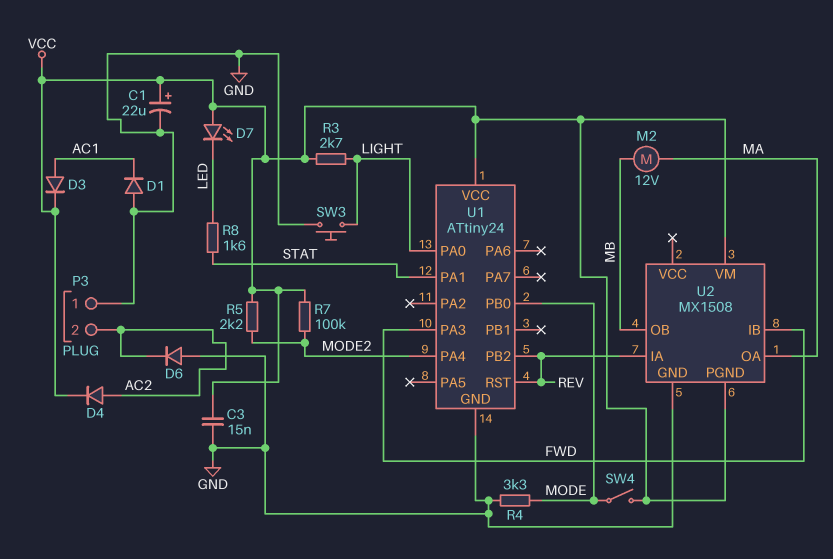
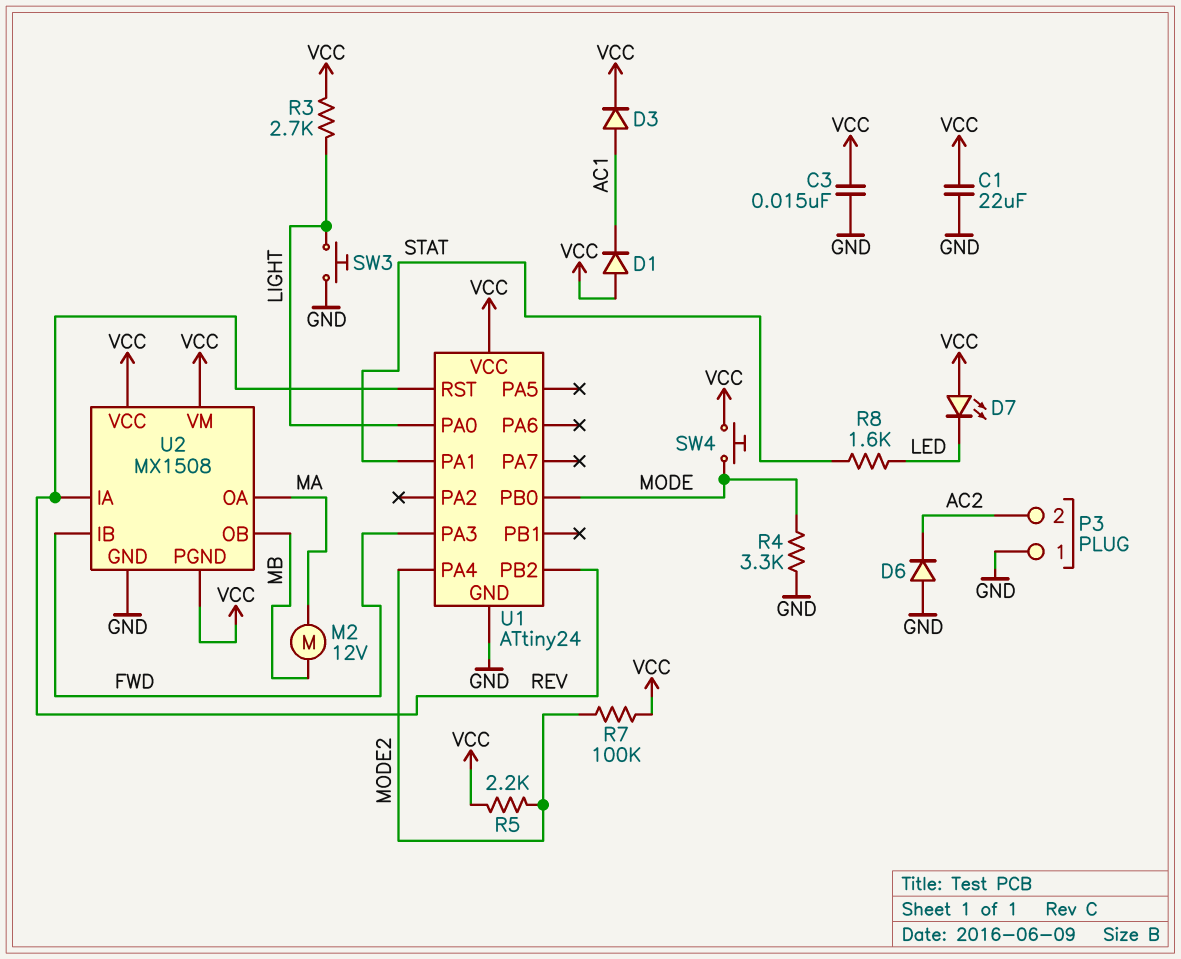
C1: 22uF (plus VCC, minus GND) -> 22uF (GND, VCC)
D1: diode (A GND, K AC1) -> diode (A VCC, K AC1)
D4: diode (A AC2, K VCC) -> none
SW4: switch (MODE, VCC) -> button (MODE, VCC)
U2 pin VCC: none -> VCC

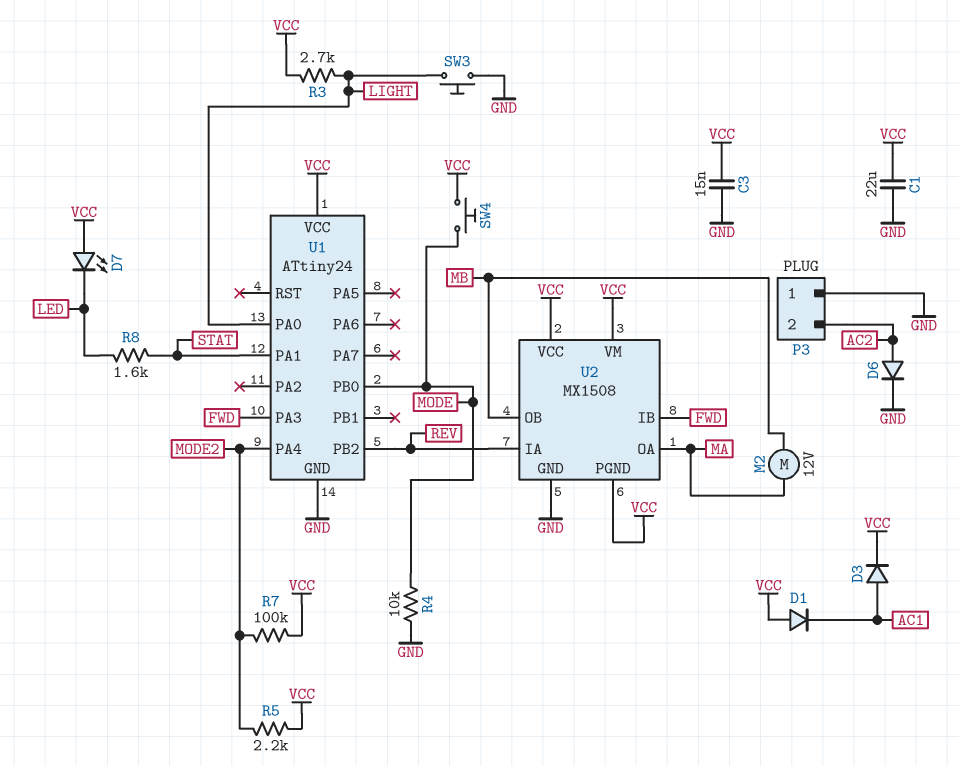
D6: diode (A GND, K AC2) -> diode (A AC2, K GND)
R4: 3.3k (GND, MODE) -> 10k (GND, MODE)
U1 pin RST: REV -> none

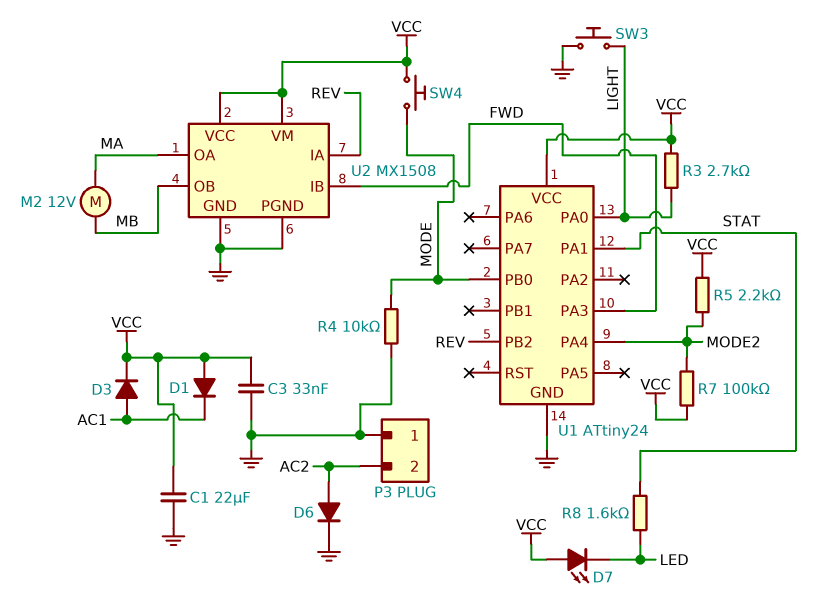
C3: 15nF (GND, VCC) -> 33nF (GND, VCC)
U2 pin PGND: VCC -> GND

